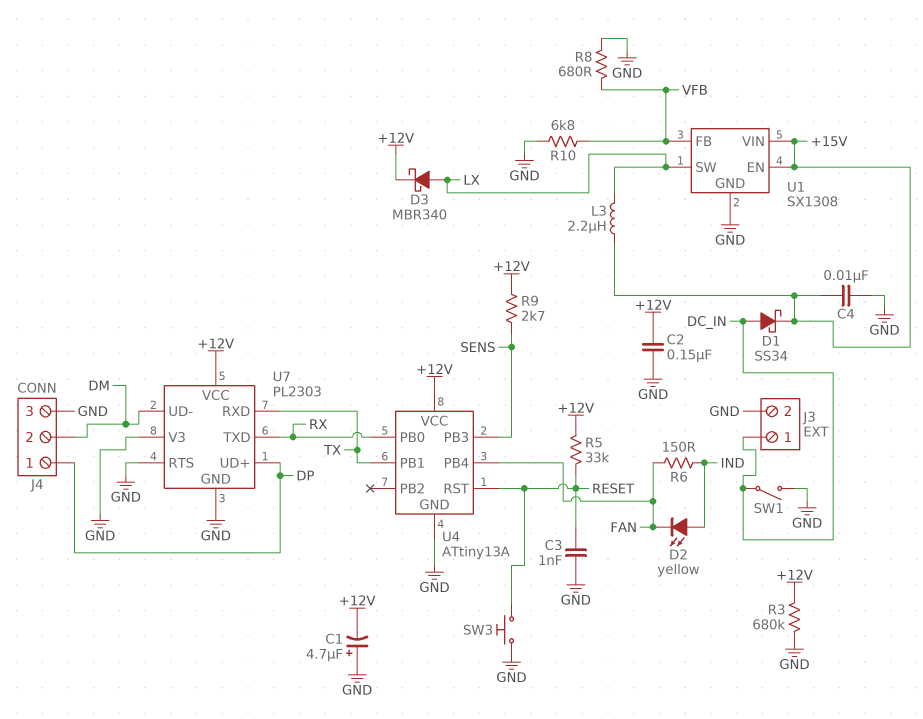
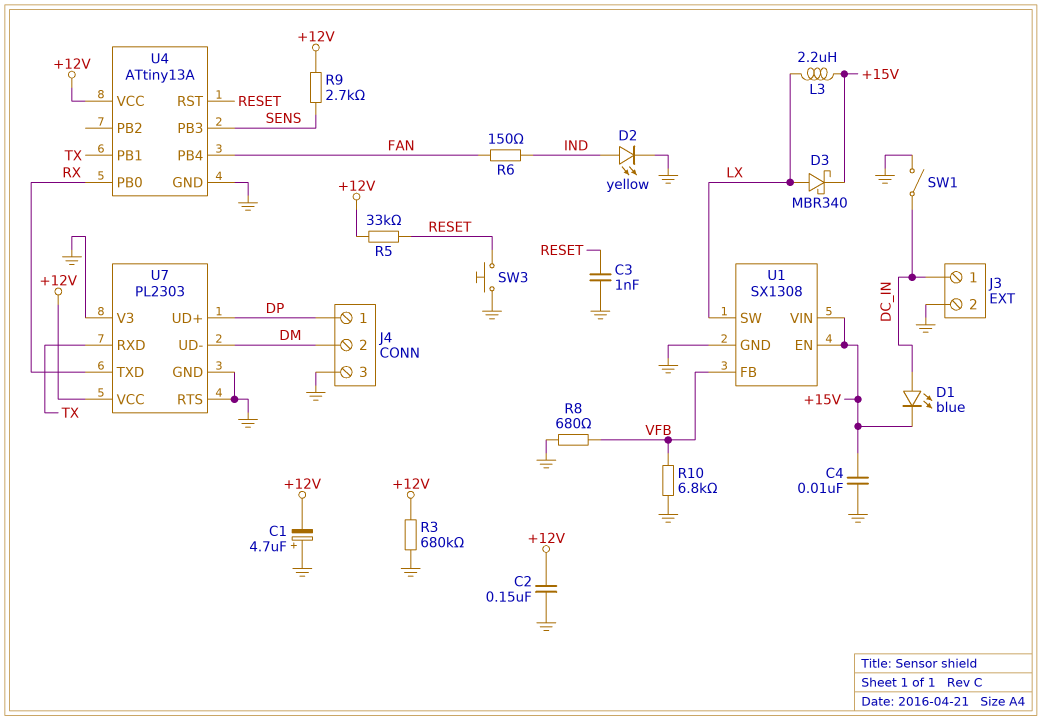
D1: schottky SS34 (A DC_IN, K +15V) -> LED blue (A DC_IN, K +15V)
D2: LED yellow (A IND, K FAN) -> LED yellow (A IND, K GND)
D3: schottky MBR340 (A LX, K +12V) -> schottky MBR340 (A LX, K +15V)

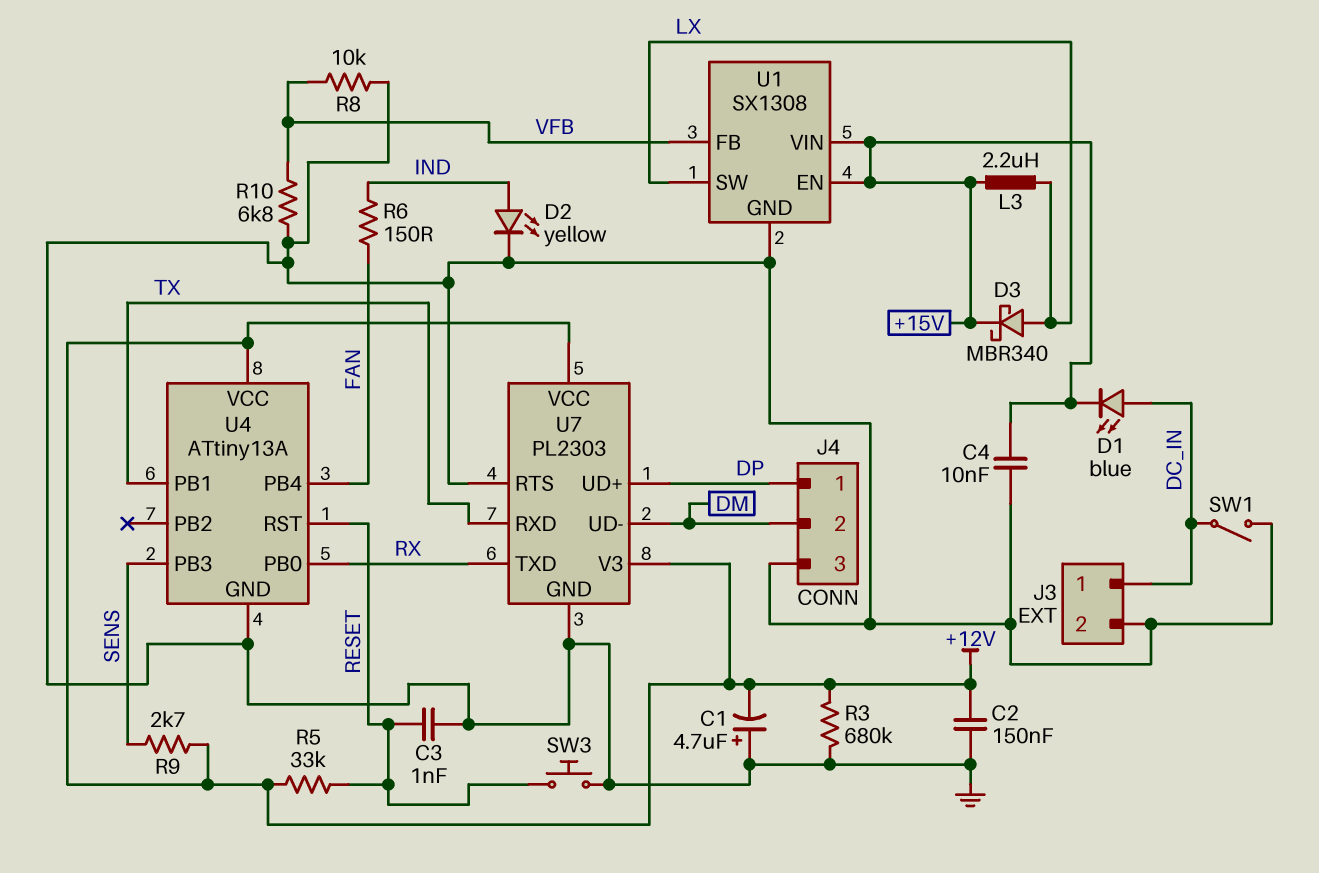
R8: 680 (GND, VFB) -> 10k (GND, VFB)
U7 pin V3: GND -> +12V

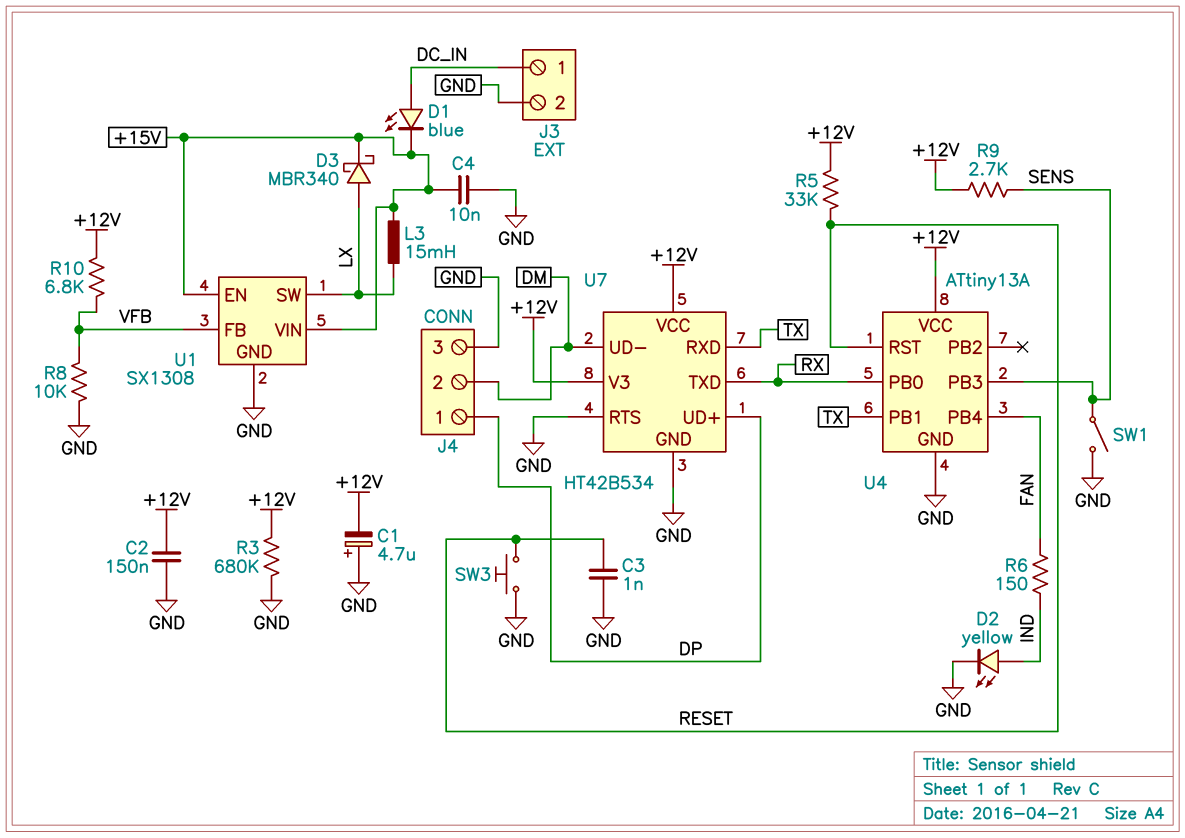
L3: 2.2uH (+15V, LX) -> 15mH (+15V, LX)
R10: 6.8k (GND, VFB) -> 6.8k (+12V, VFB)
SW1: switch (DC_IN, GND) -> switch (GND, SENS)
U7: PL2303 -> HT42B534

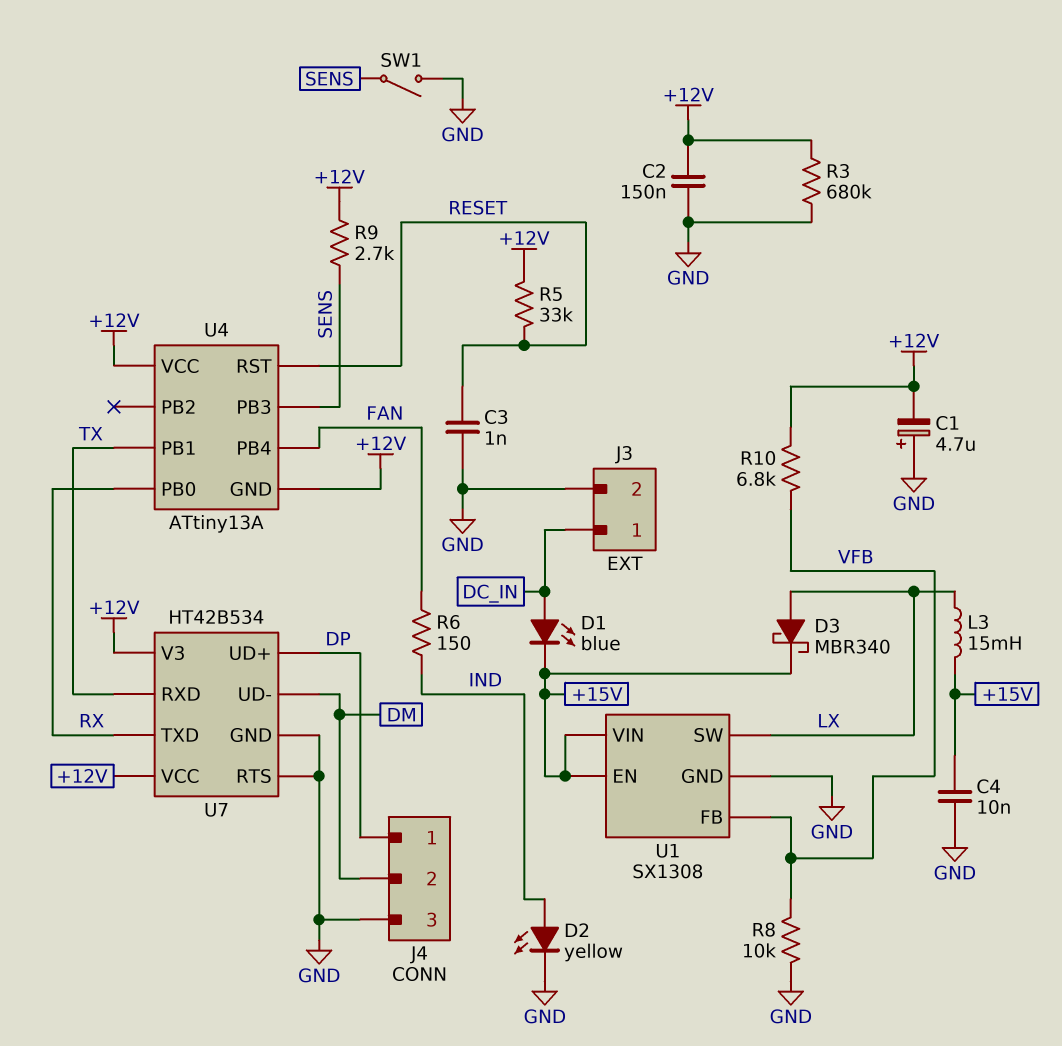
SW3: button (GND, RESET) -> none
U4 pin GND: GND -> +12V

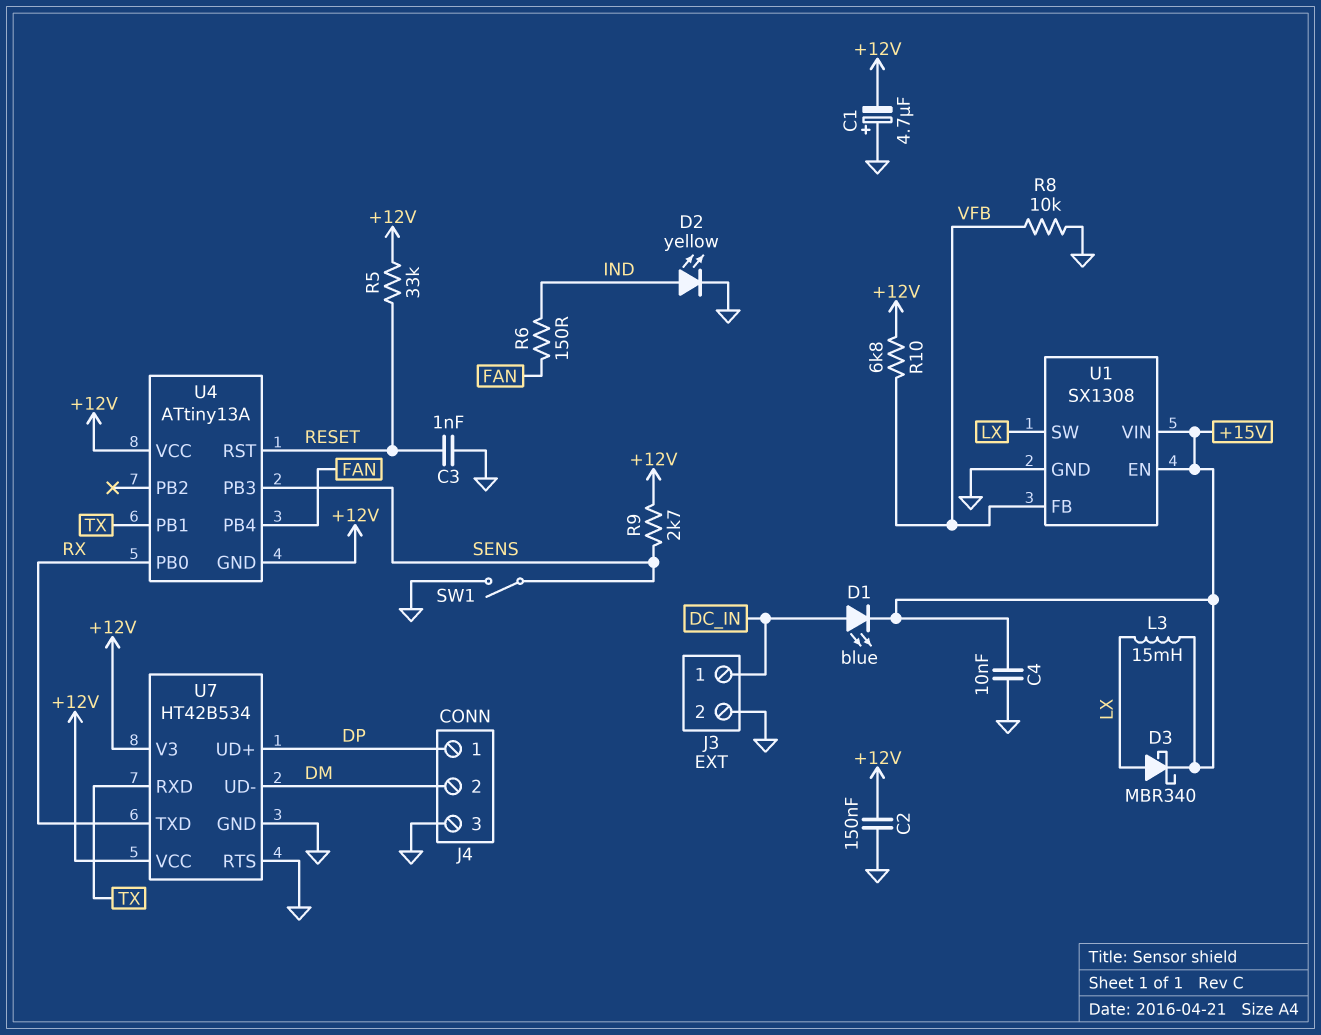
R3: 680k (+12V, GND) -> none

